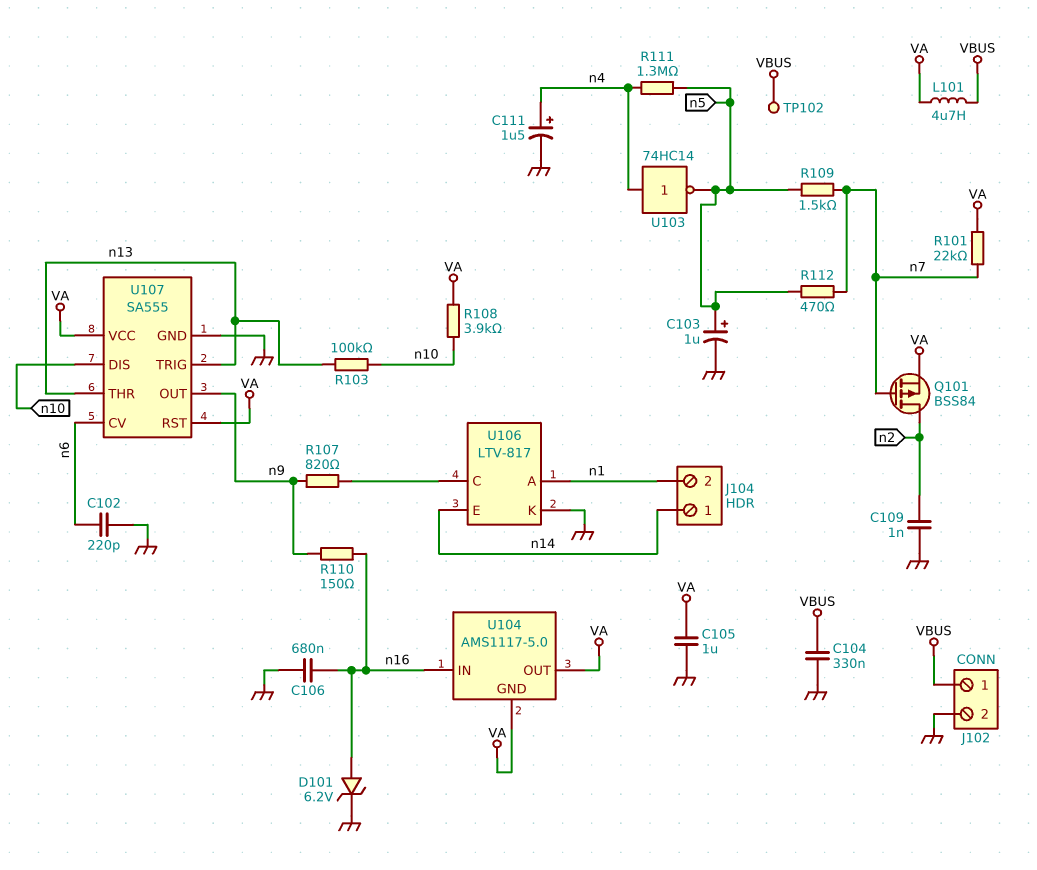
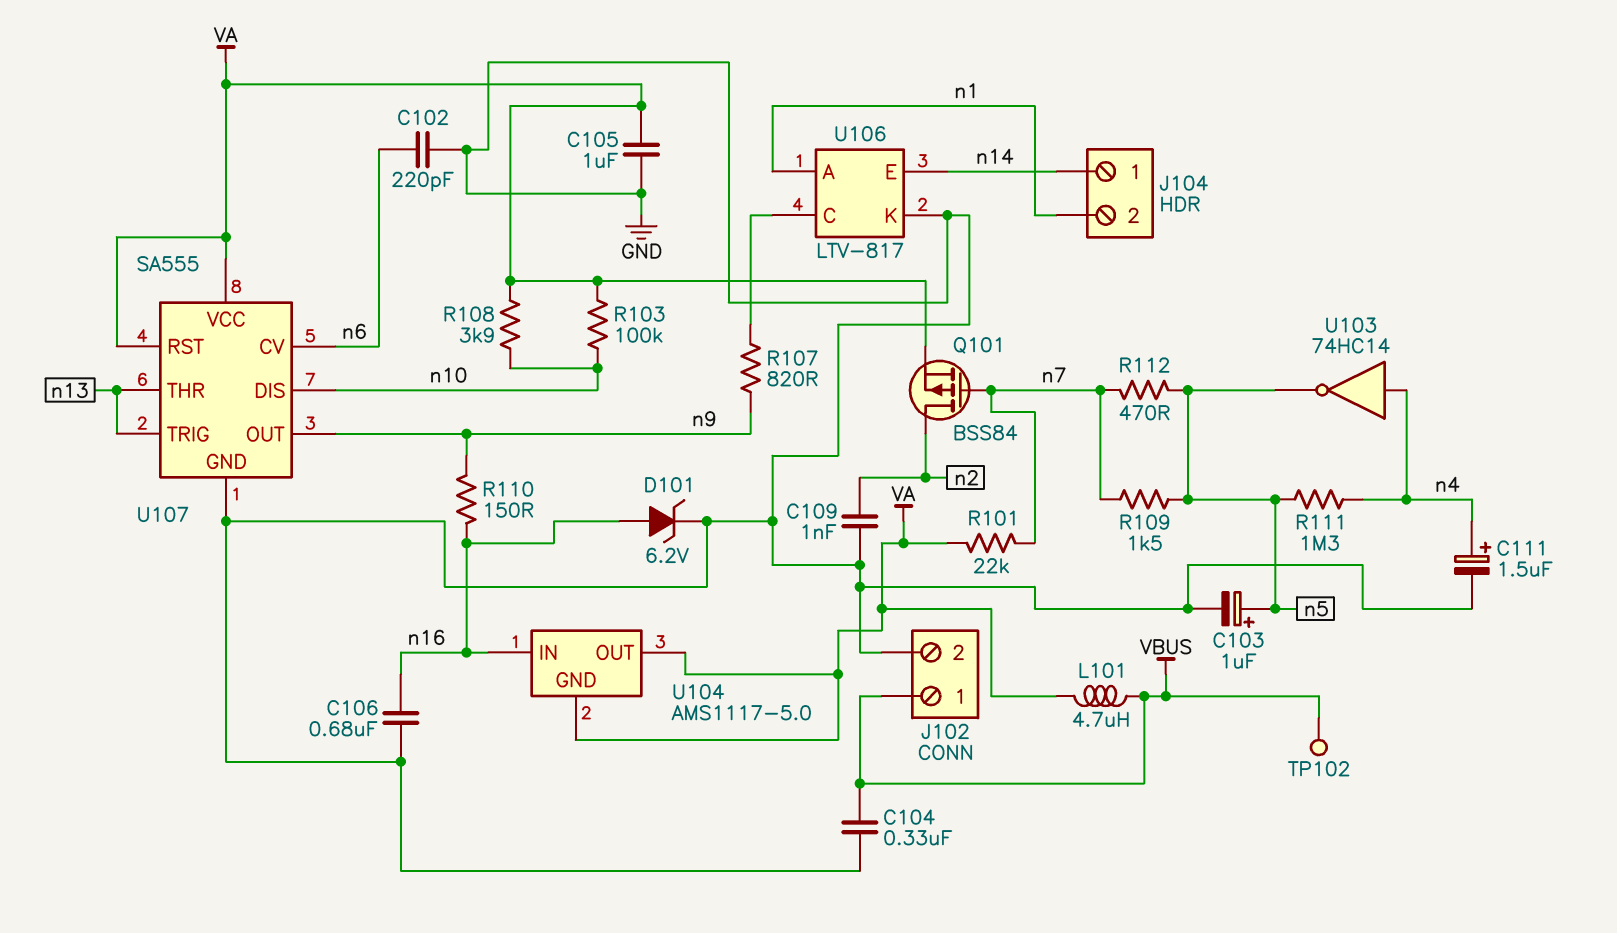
R103: 100k (n10, n13) -> 100k (VA, n10)

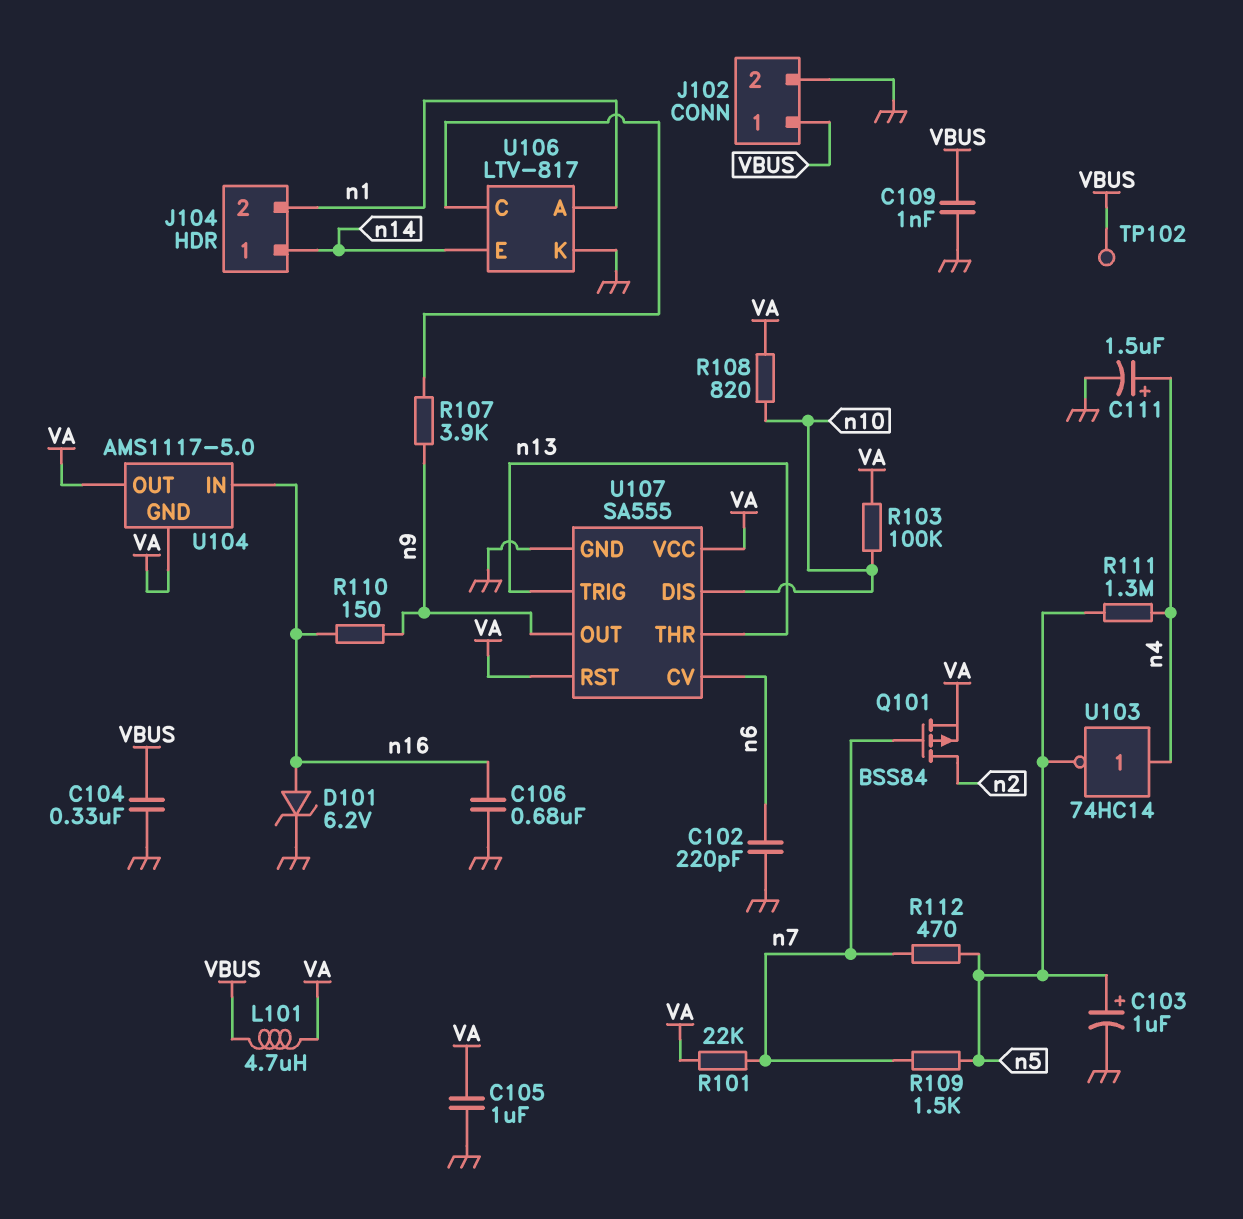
C109: 1nF (GND, n2) -> 1nF (GND, VBUS)
R107: 820 (U106/C, n9) -> 3.9k (U106/C, n9)
R108: 3.9k (VA, n10) -> 820 (VA, n10)

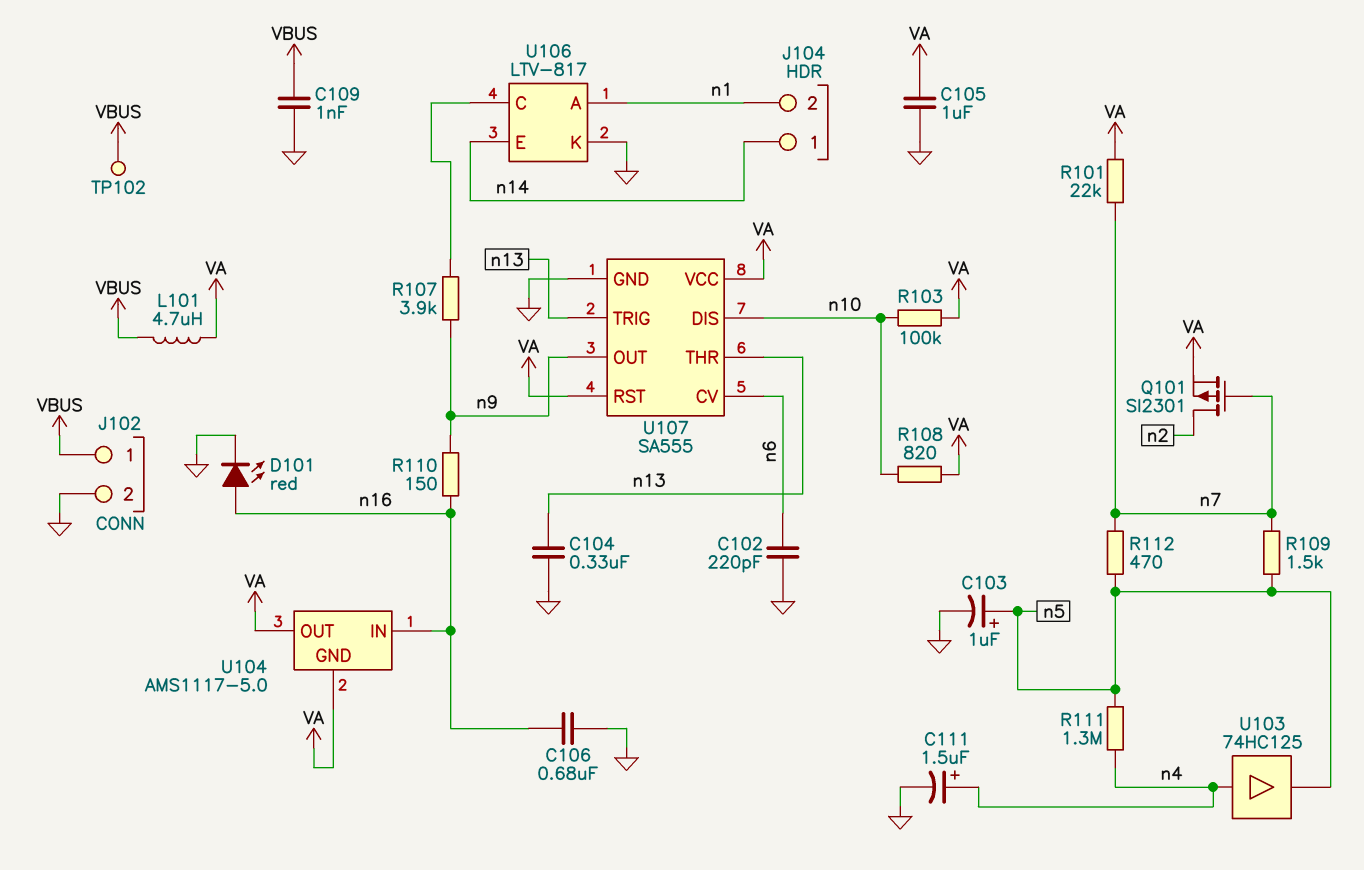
C104: 330nF (GND, VBUS) -> 330nF (GND, n13)
D101: zener 6.2V (A n16, K GND) -> LED red (A n16, K GND)
Q101: PMOS BSS84 (G n7, D n2, S VA) -> PMOS SI2301 (G n7, D n2, S VA)
U103: NOT 74HC14 (in n4, out n5) -> buffer 74HC125 (in n4, out n5)

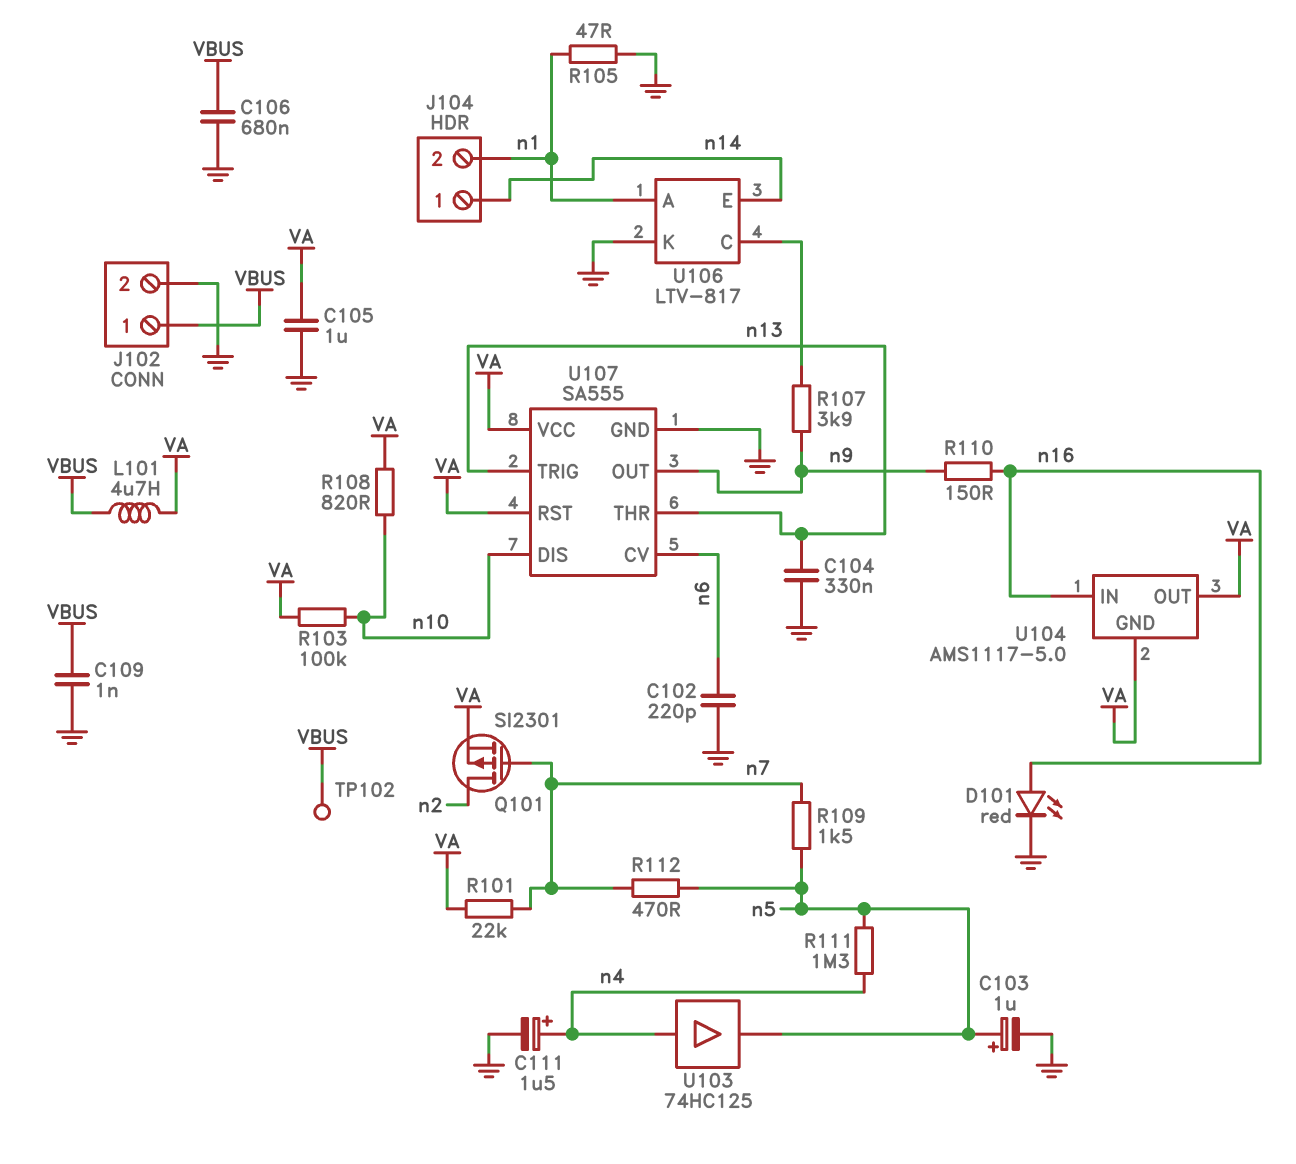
C106: 680nF (GND, n16) -> 680nF (GND, VBUS)
R105: none -> 47 (GND, n1)

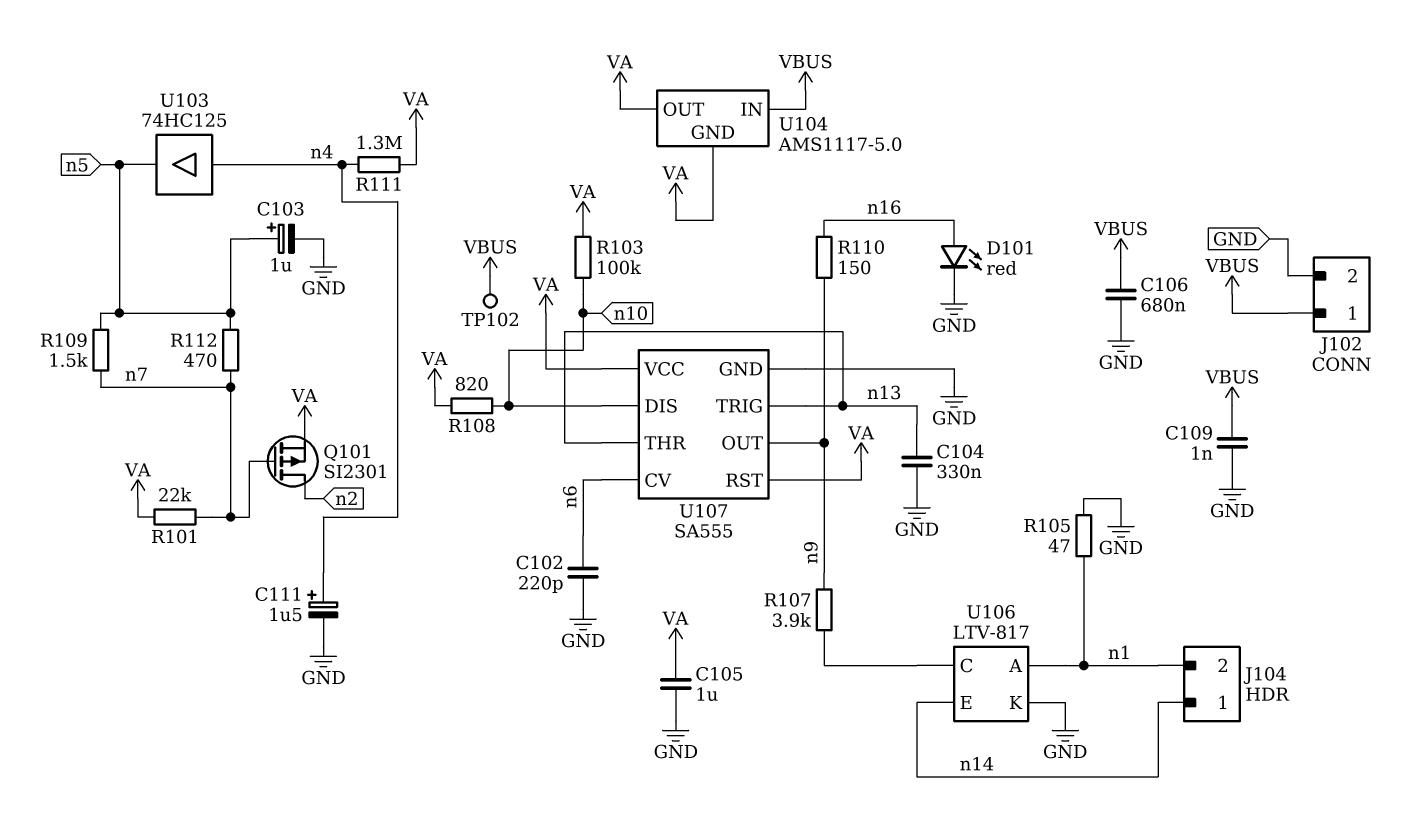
L101: 4.7uH (VA, VBUS) -> none
R111: 1.3M (n4, n5) -> 1.3M (VA, n4)
U104 pin IN: n16 -> VBUS

